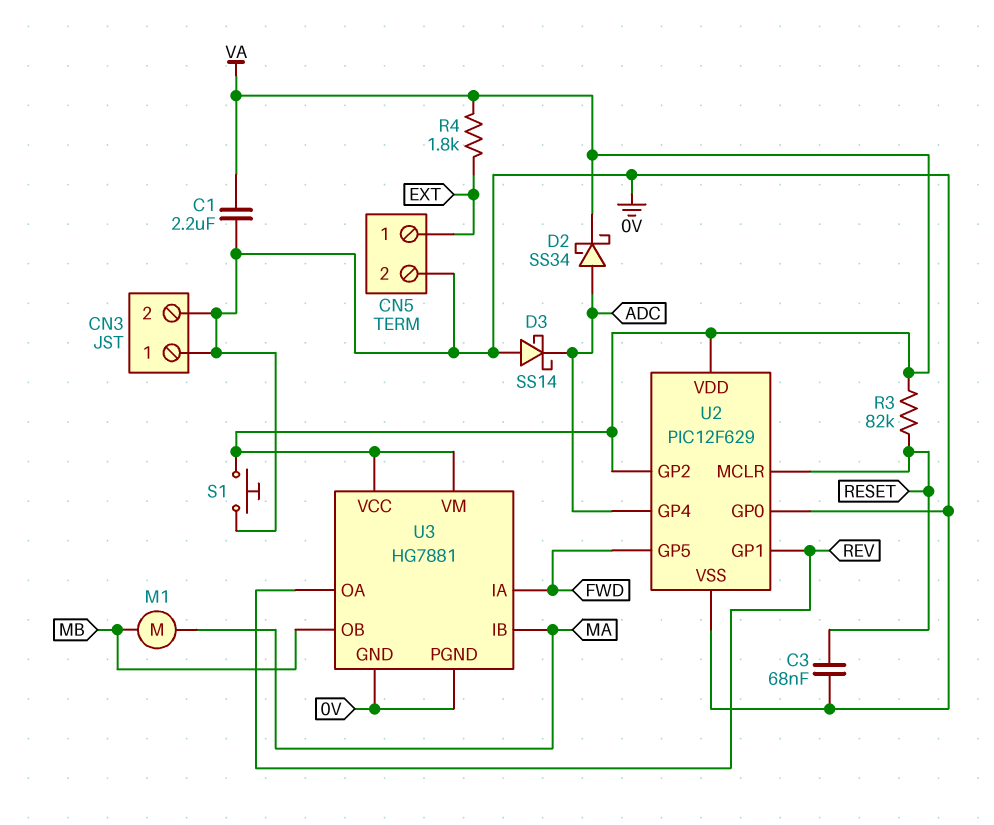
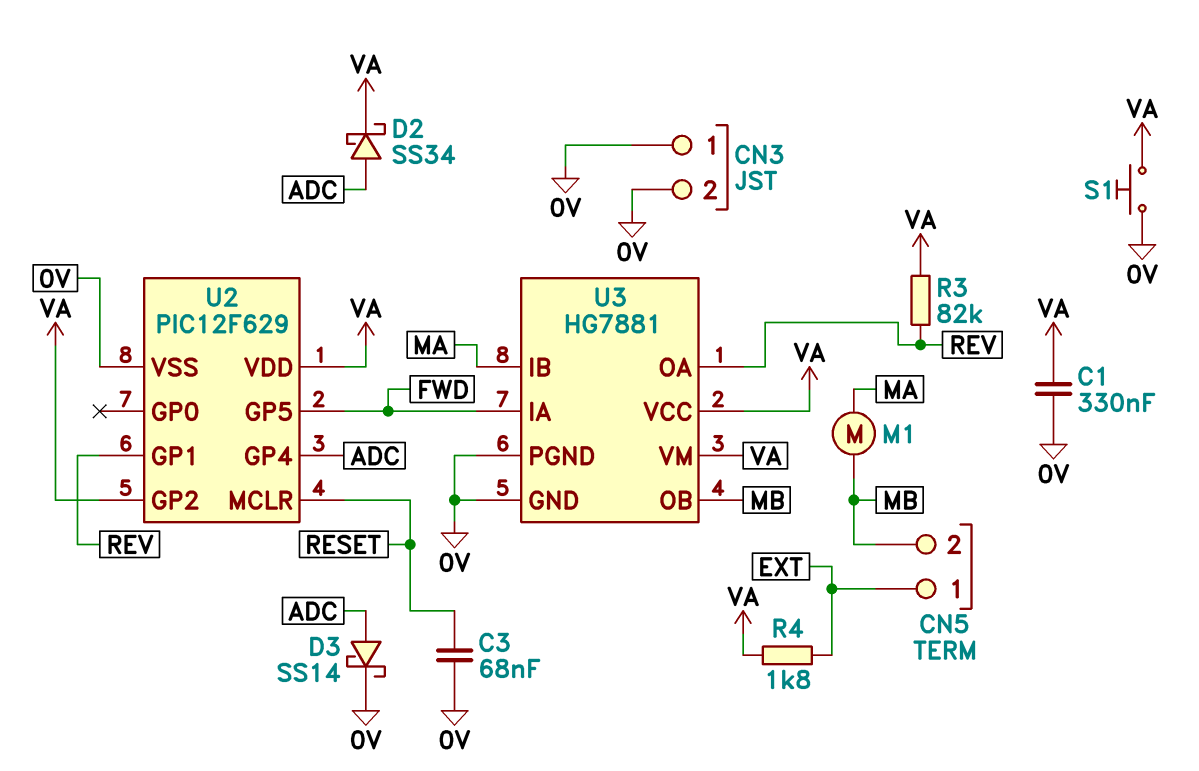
C1: 2.2uF (0V, VA) -> 330nF (0V, VA)
CN5 pin 2: 0V -> MB
D3: schottky SS14 (A 0V, K ADC) -> schottky SS14 (A ADC, K 0V)
R3: 82k (RESET, VA) -> 82k (REV, VA)
U2 pin GP0: 0V -> none

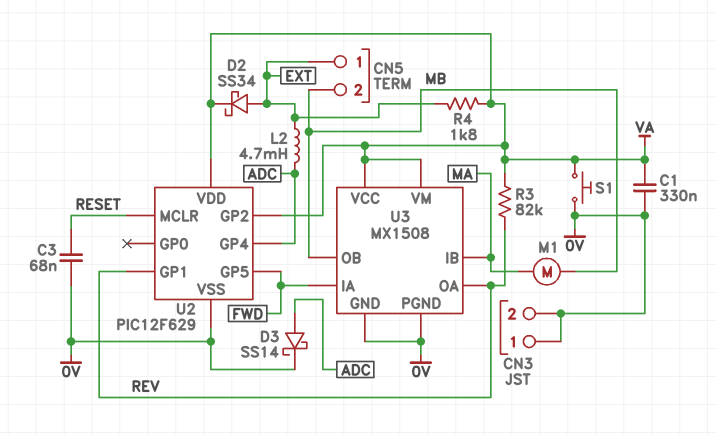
D2: schottky SS34 (A ADC, K VA) -> schottky SS34 (A EXT, K VA)
L2: none -> 4.7mH (ADC, EXT)
U3: HG7881 -> MX1508

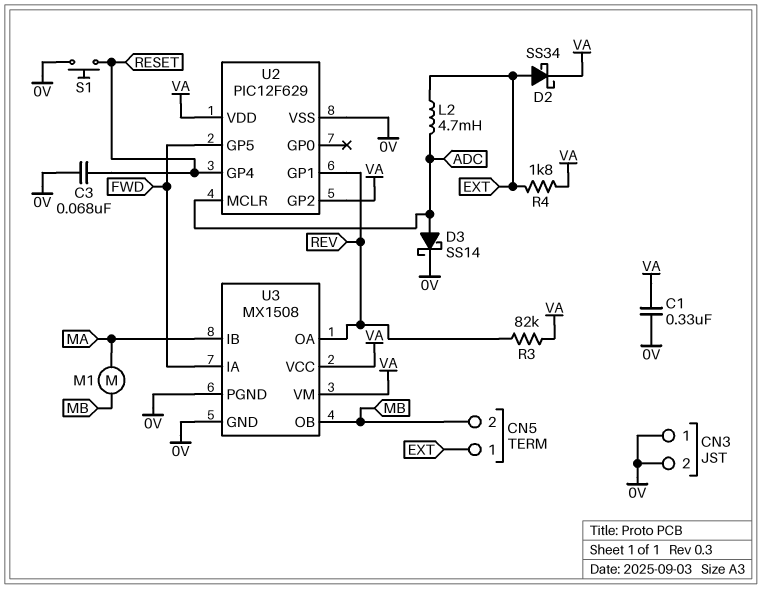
S1: button (0V, VA) -> button (0V, RESET)
U2 pin GP4: ADC -> RESET
U2 pin MCLR: RESET -> ADC

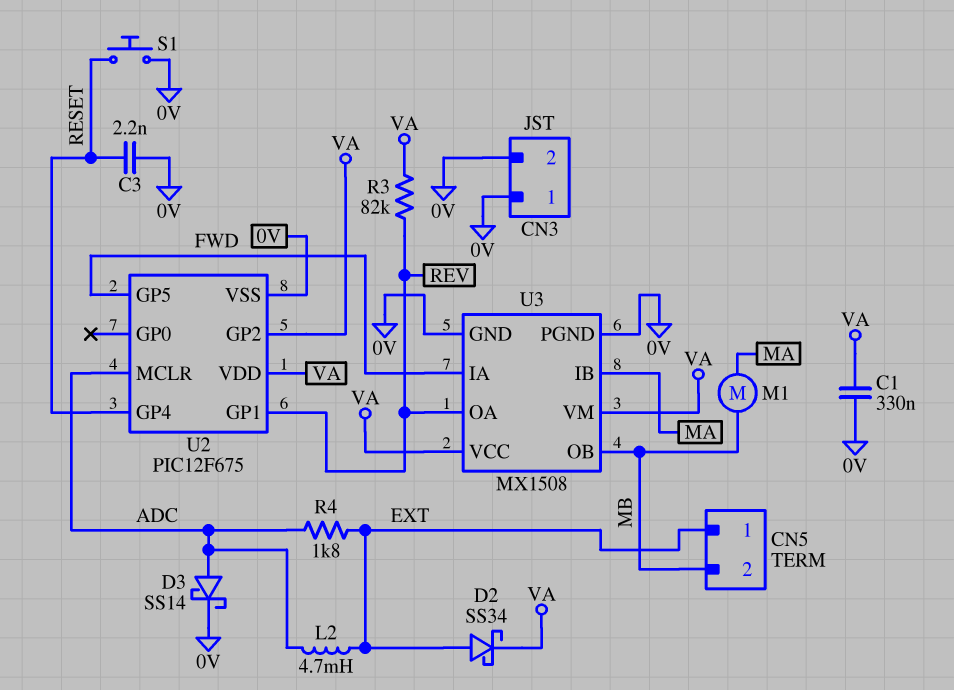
C3: 68nF (0V, RESET) -> 2.2nF (0V, RESET)
R4: 1.8k (EXT, VA) -> 1.8k (ADC, EXT)
U2: PIC12F629 -> PIC12F675

